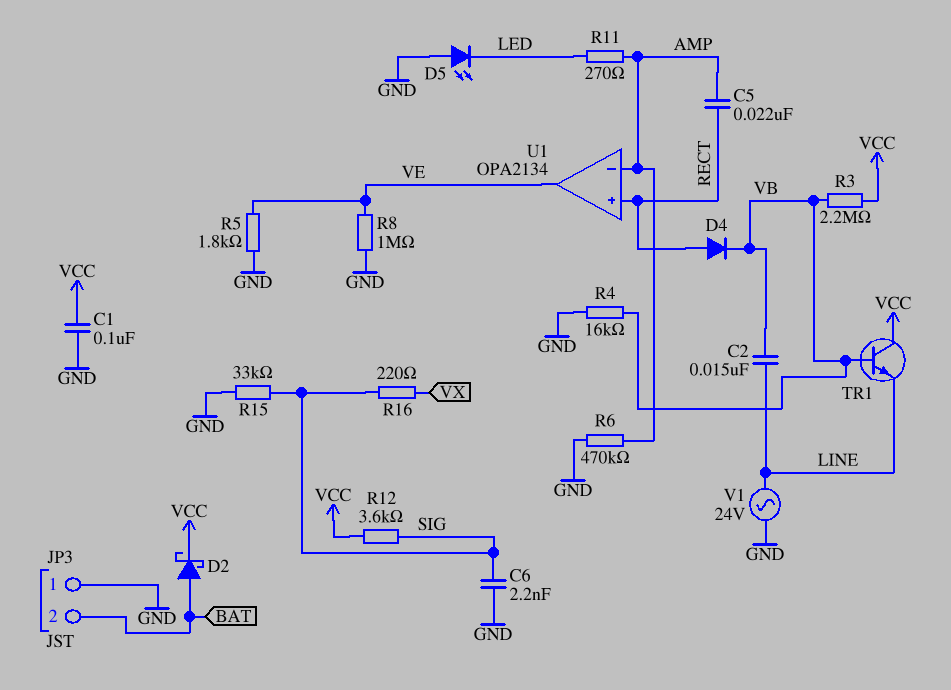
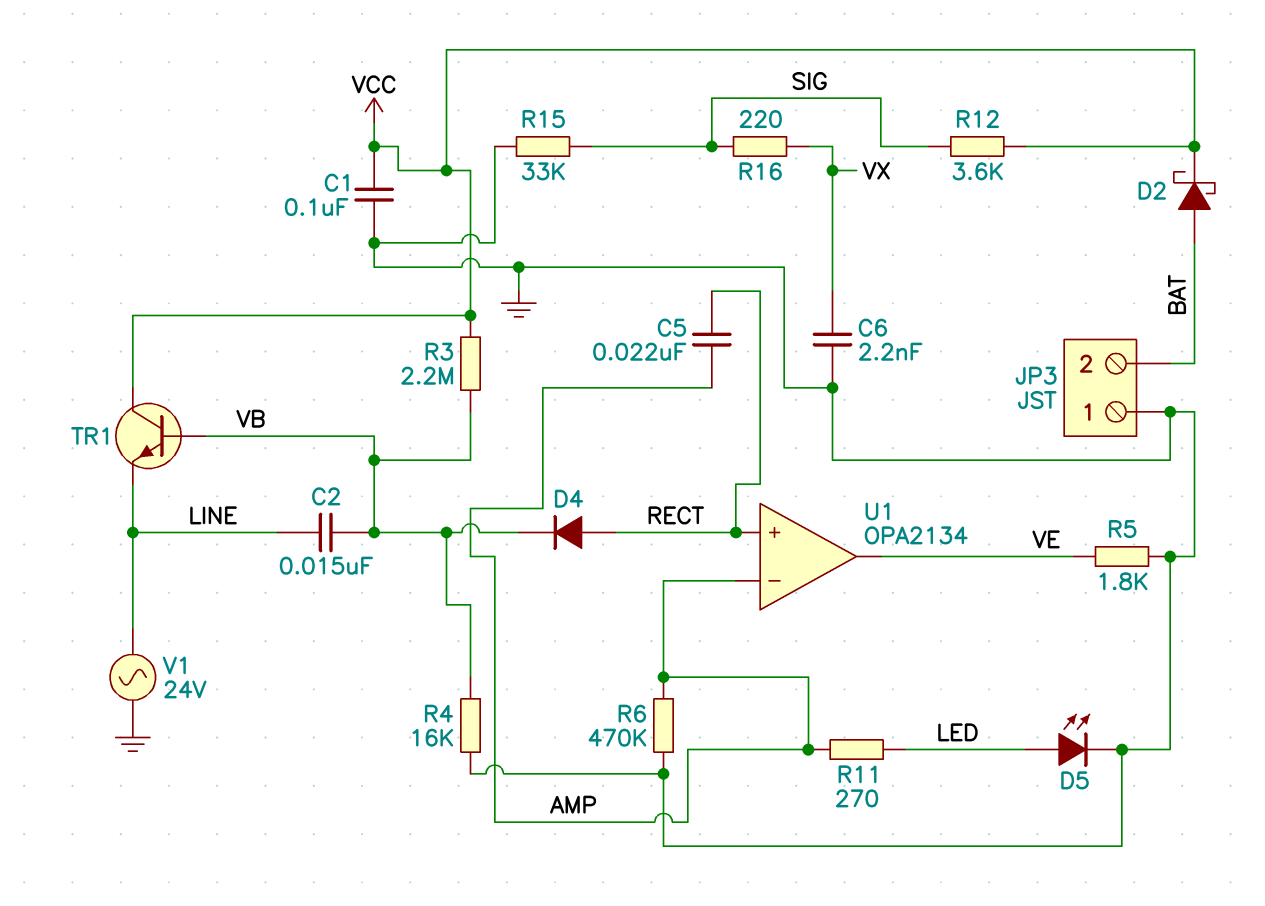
C6: 2.2nF (GND, SIG) -> 2.2nF (GND, VX)
D5: LED (A GND, K LED) -> LED (A LED, K GND)
R8: 1M (GND, VE) -> none

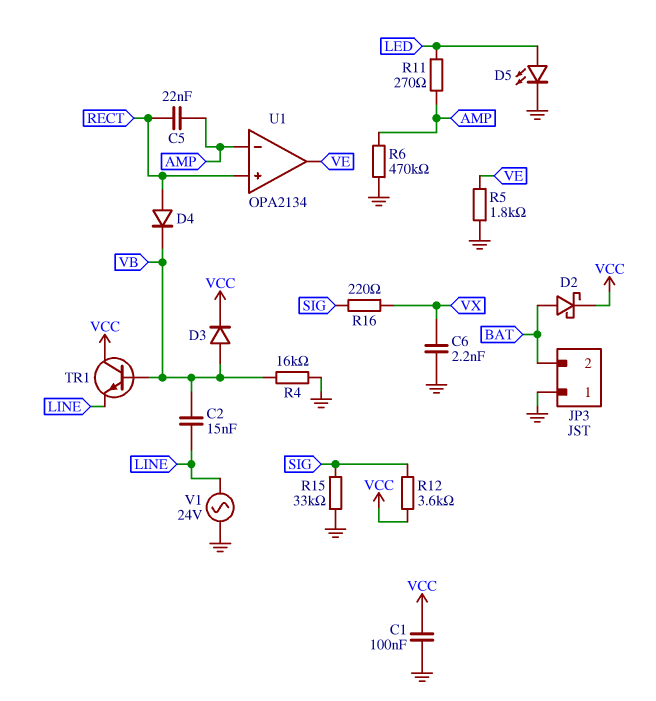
D3: none -> diode (A VB, K VCC)
R3: 2.2M (VB, VCC) -> none

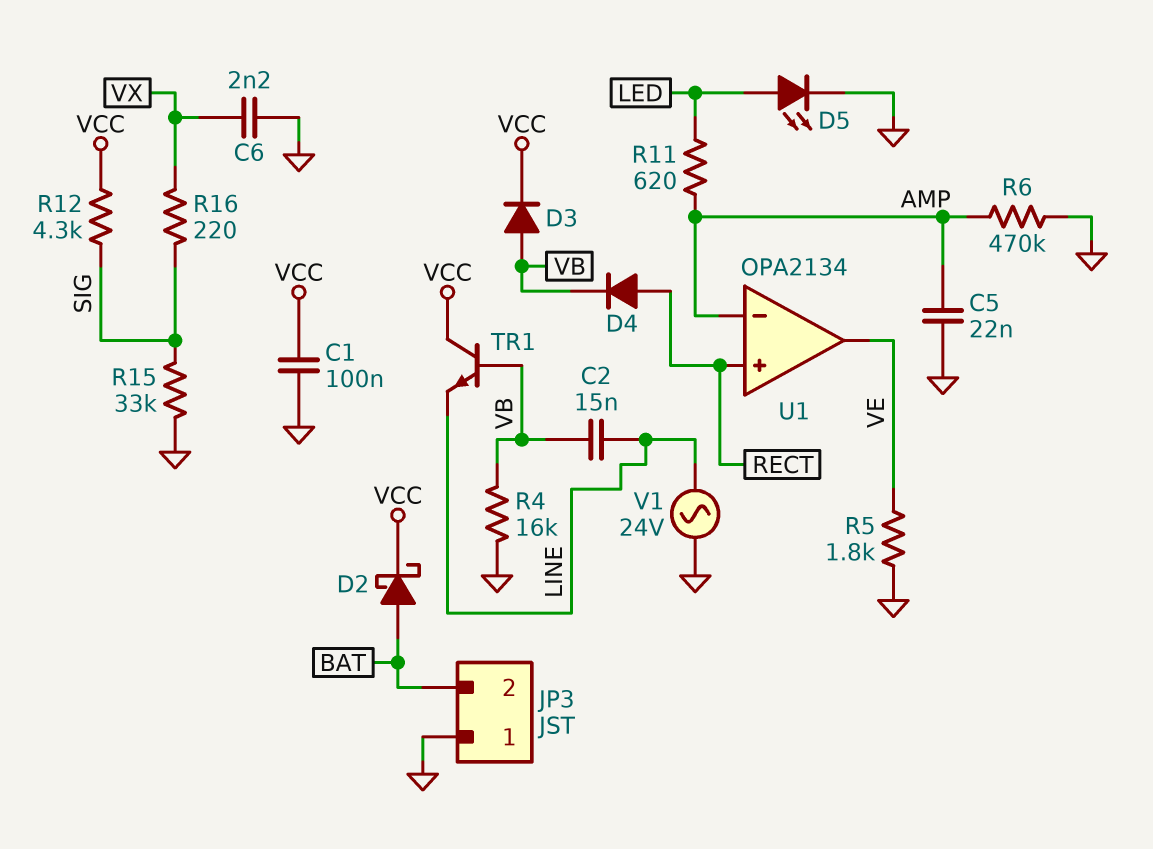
C5: 22nF (AMP, RECT) -> 22nF (AMP, GND)
R11: 270 (AMP, LED) -> 620 (AMP, LED)
R12: 3.6k (SIG, VCC) -> 4.3k (SIG, VCC)

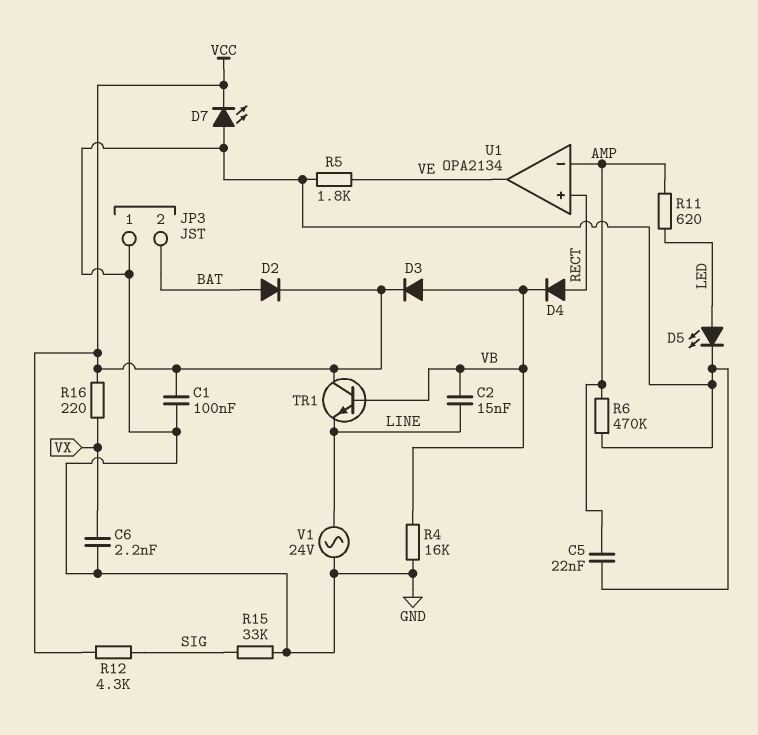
D2: schottky (A BAT, K VCC) -> diode (A BAT, K VCC)
D7: none -> LED (A GND, K VCC)
R16: 220 (SIG, VX) -> 220 (VCC, VX)

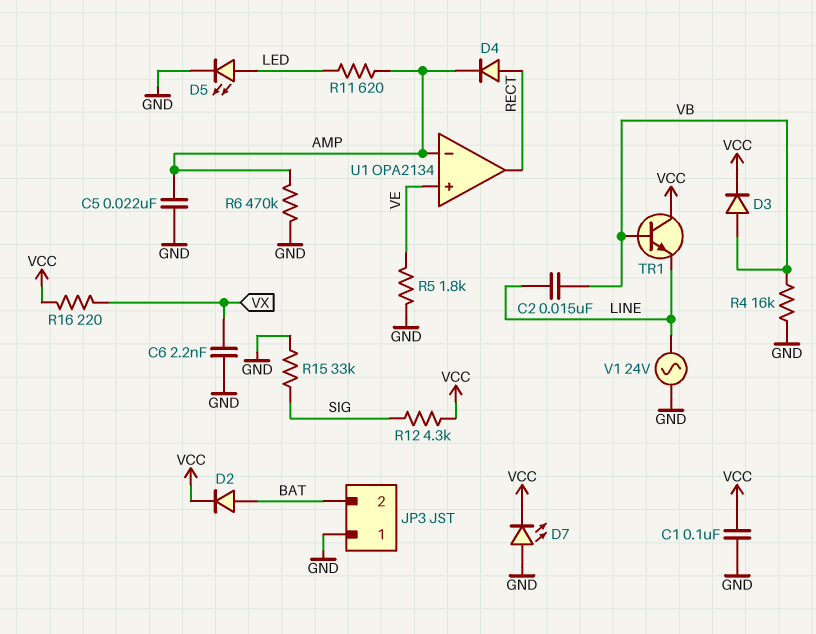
D4: diode (A RECT, K VB) -> diode (A RECT, K AMP)
U1 pin in+: RECT -> VE
U1 pin out: VE -> RECT

